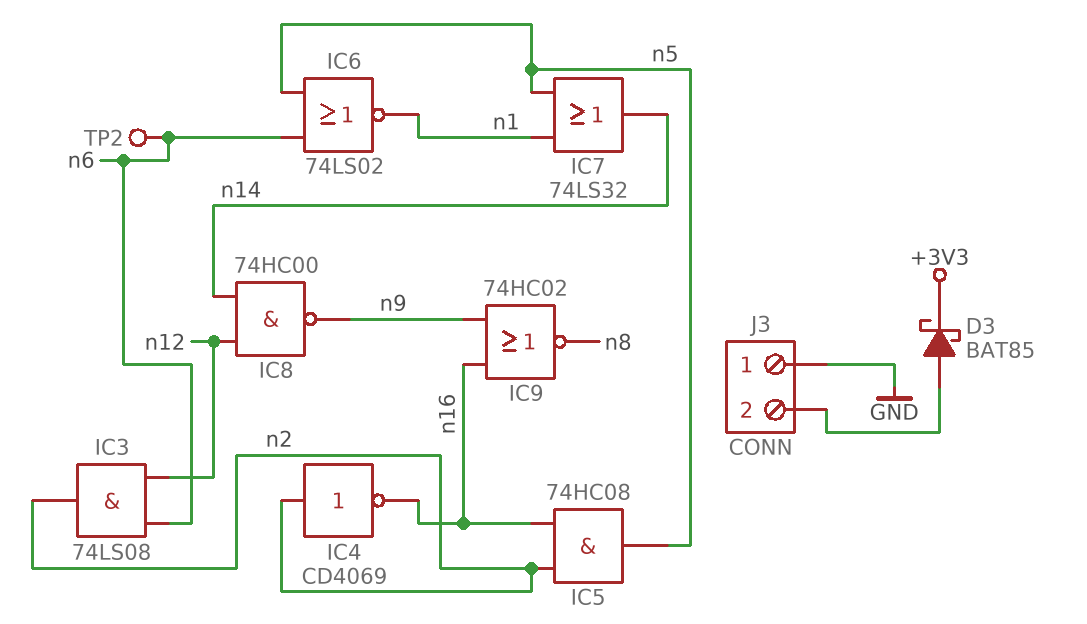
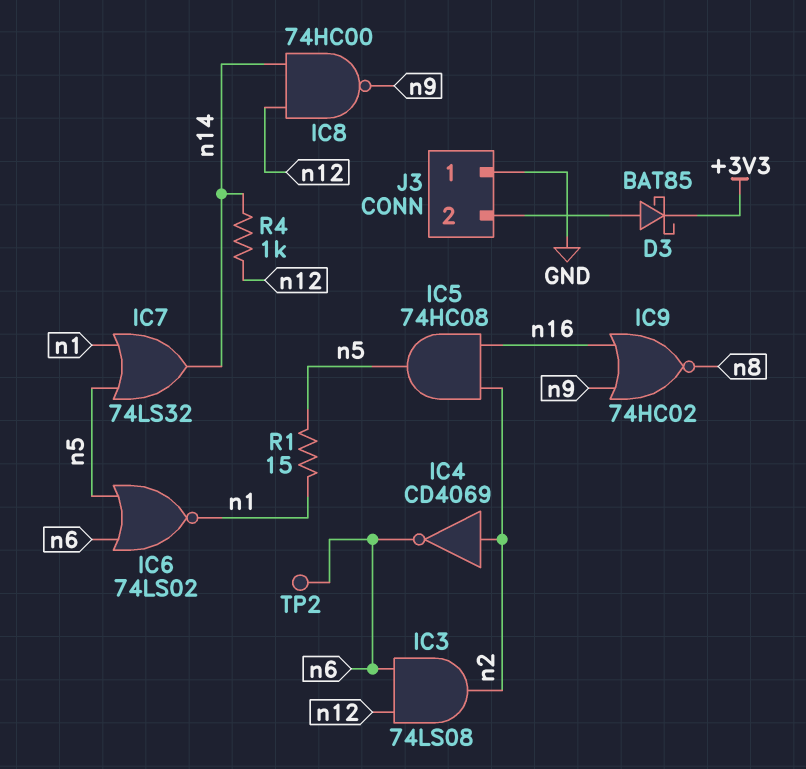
IC4: NOT CD4069 (in n2, out n16) -> NOT CD4069 (in n2, out n6)
R1: none -> 15 (n1, n5)
R4: none -> 1k (n12, n14)

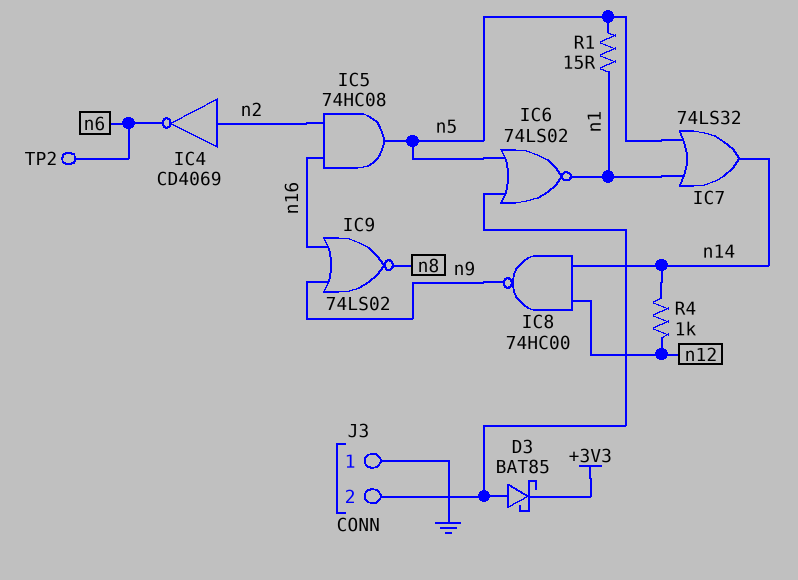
IC3: AND 74LS08 (in n6, in n12, out n2) -> none
IC6: NOR 74LS02 (in n5, in n6, out n1) -> NOR 74LS02 (in J3/2, in n5, out n1)
IC9: NOR 74HC02 (in n9, in n16, out n8) -> NOR 74LS02 (in n9, in n16, out n8)

